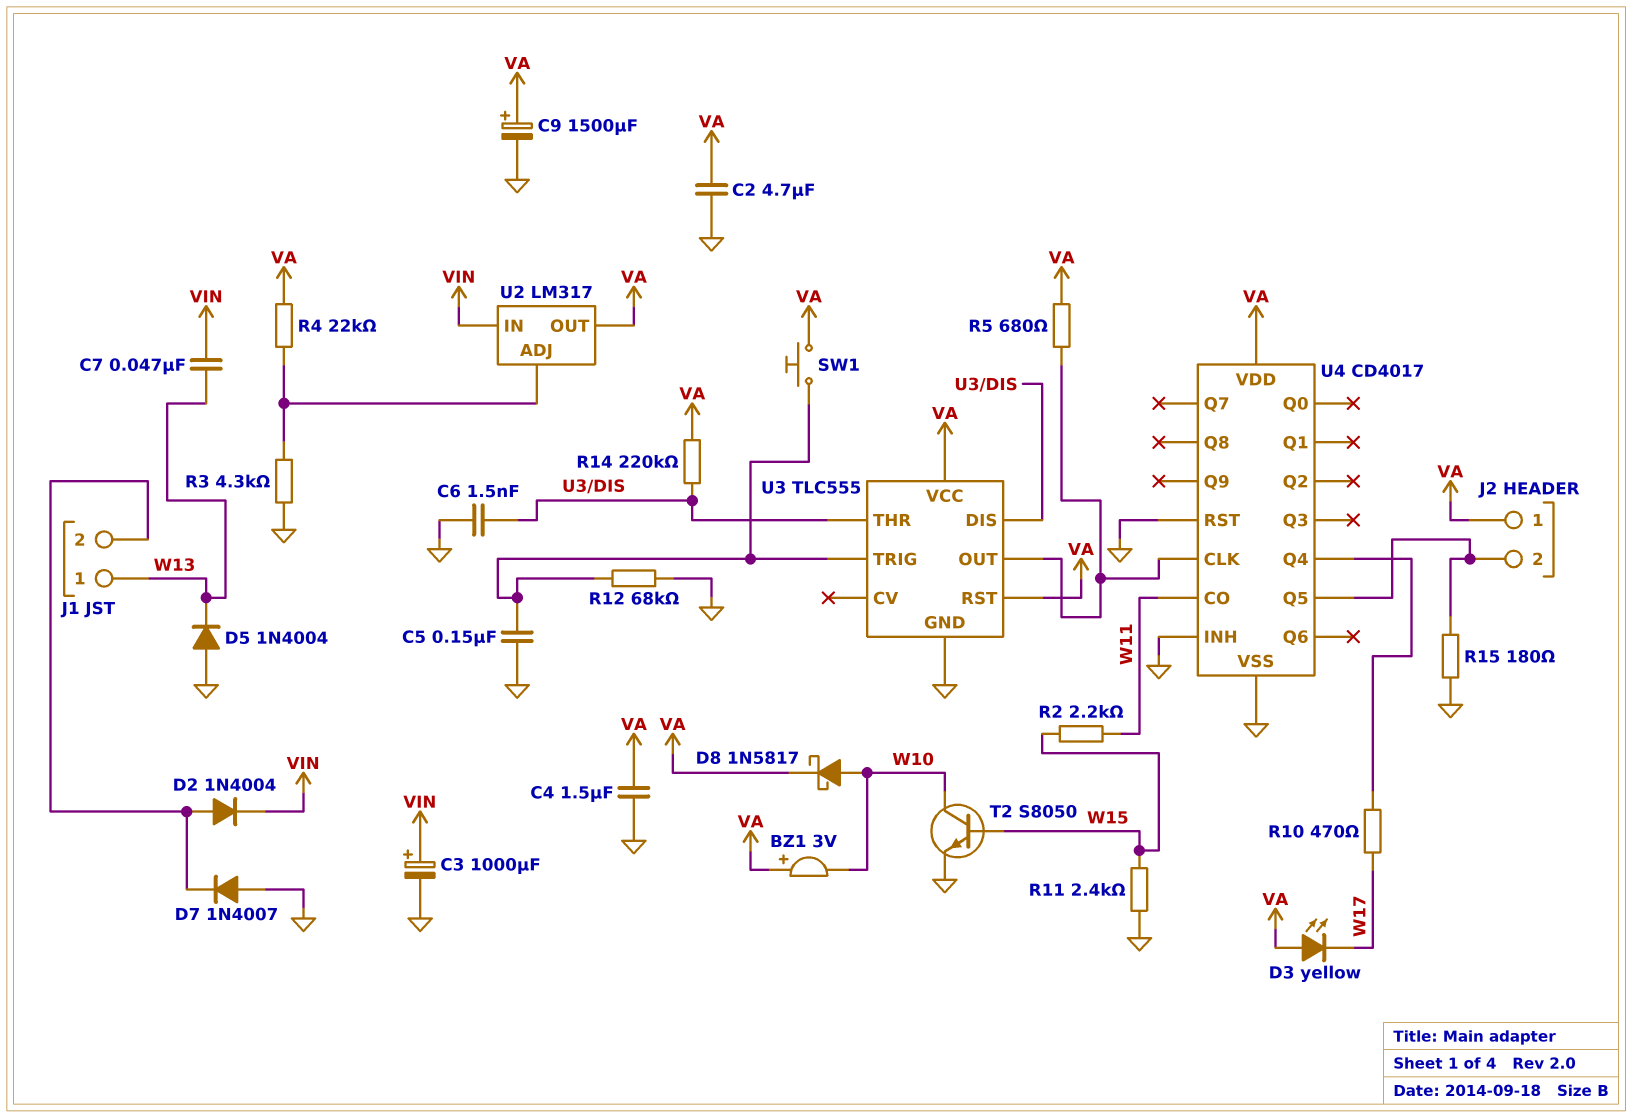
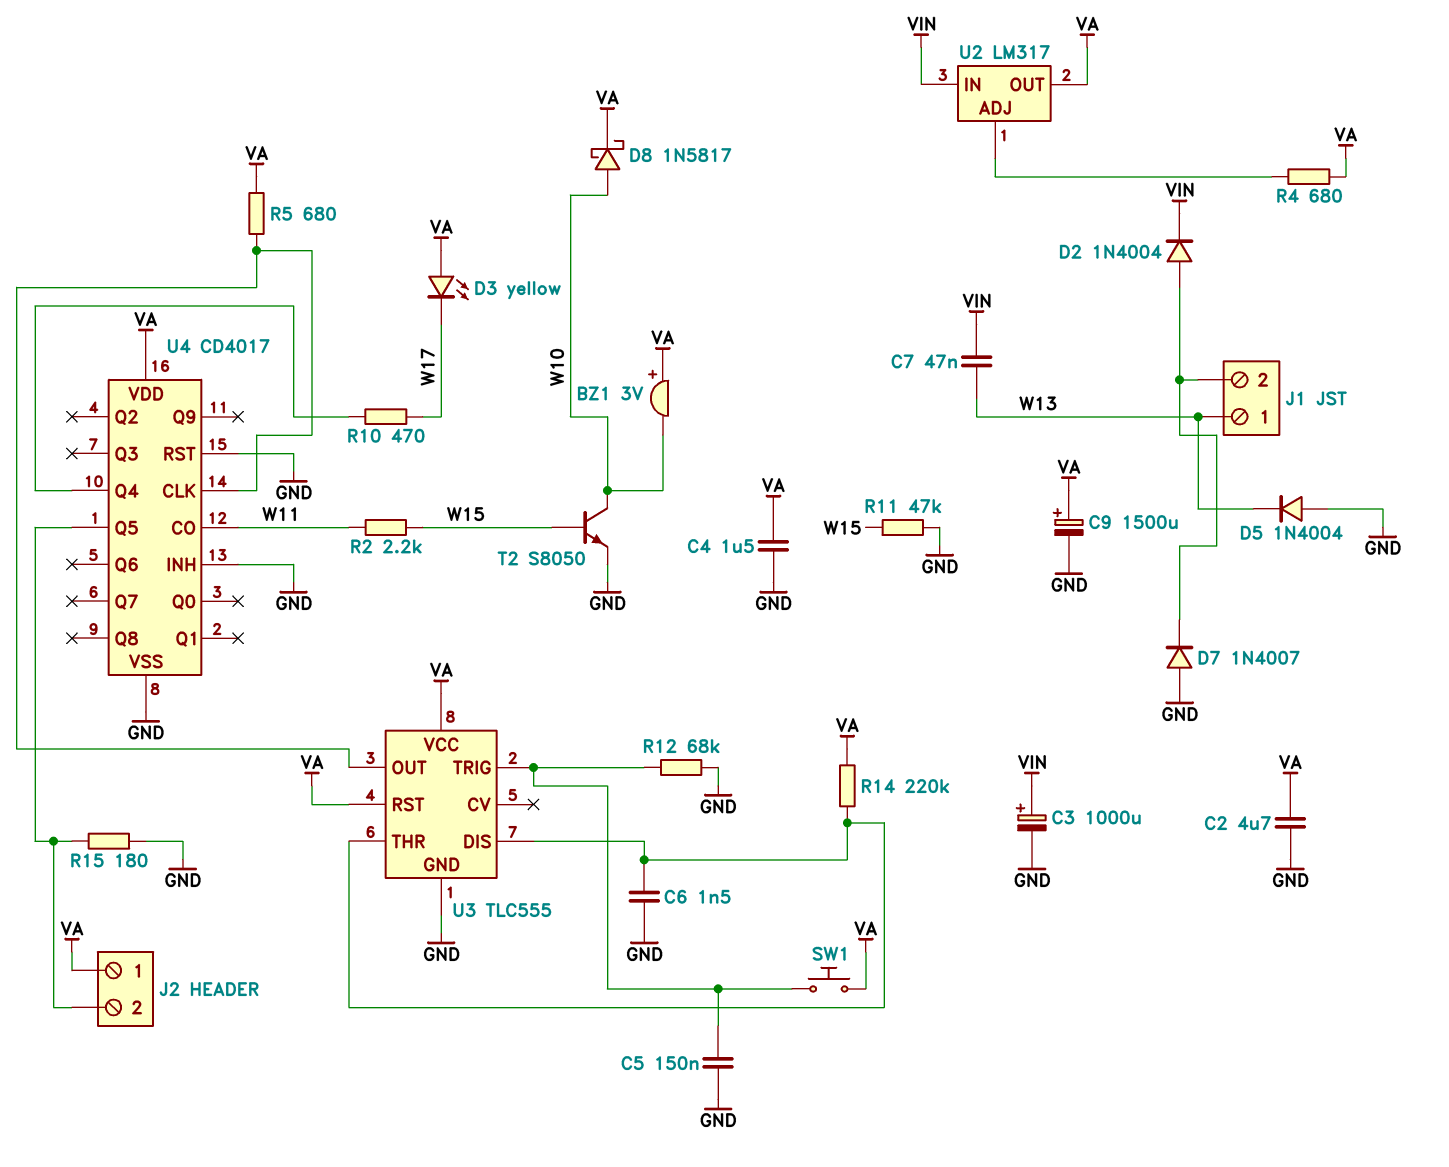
R3: 4.3k (GND, U2/ADJ) -> none
R4: 22k (U2/ADJ, VA) -> 680 (U2/ADJ, VA)
R11: 2.4k (GND, W15) -> 47k (GND, W15)

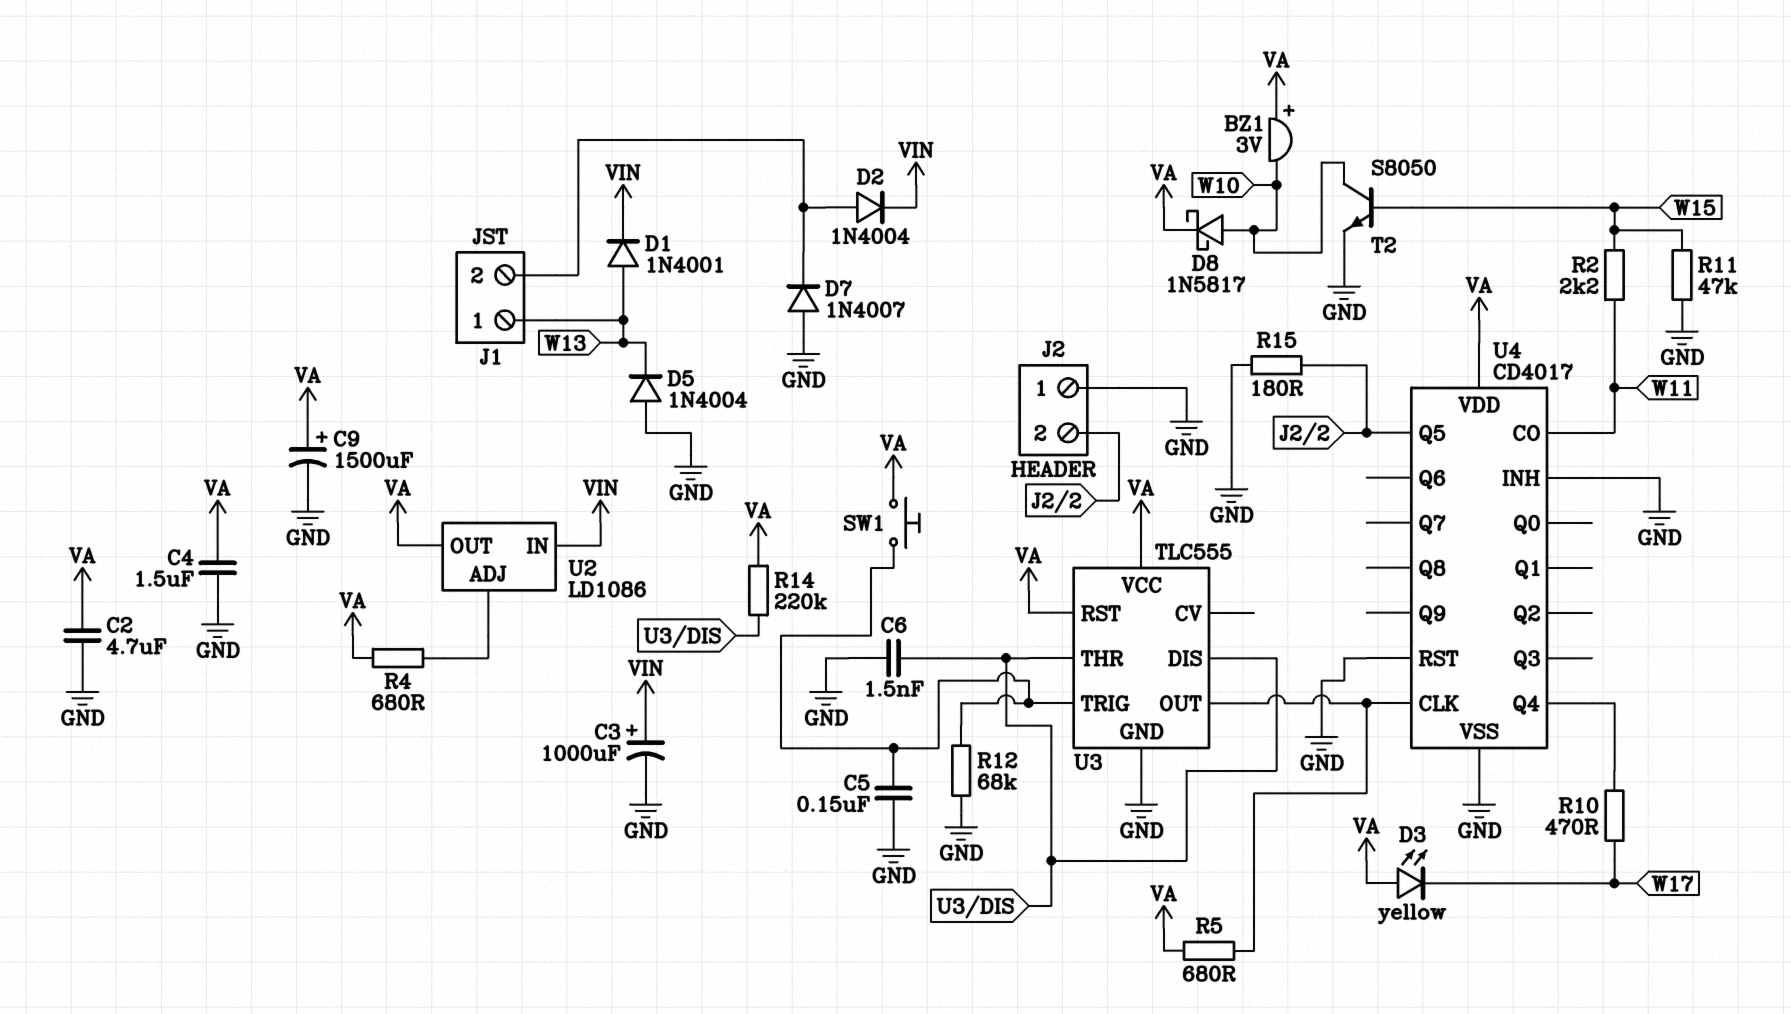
C7: 47nF (VIN, W13) -> none
D1: none -> diode 1N4001 (A W13, K VIN)
J2 pin 1: VA -> GND
U2: LM317 -> LD1086

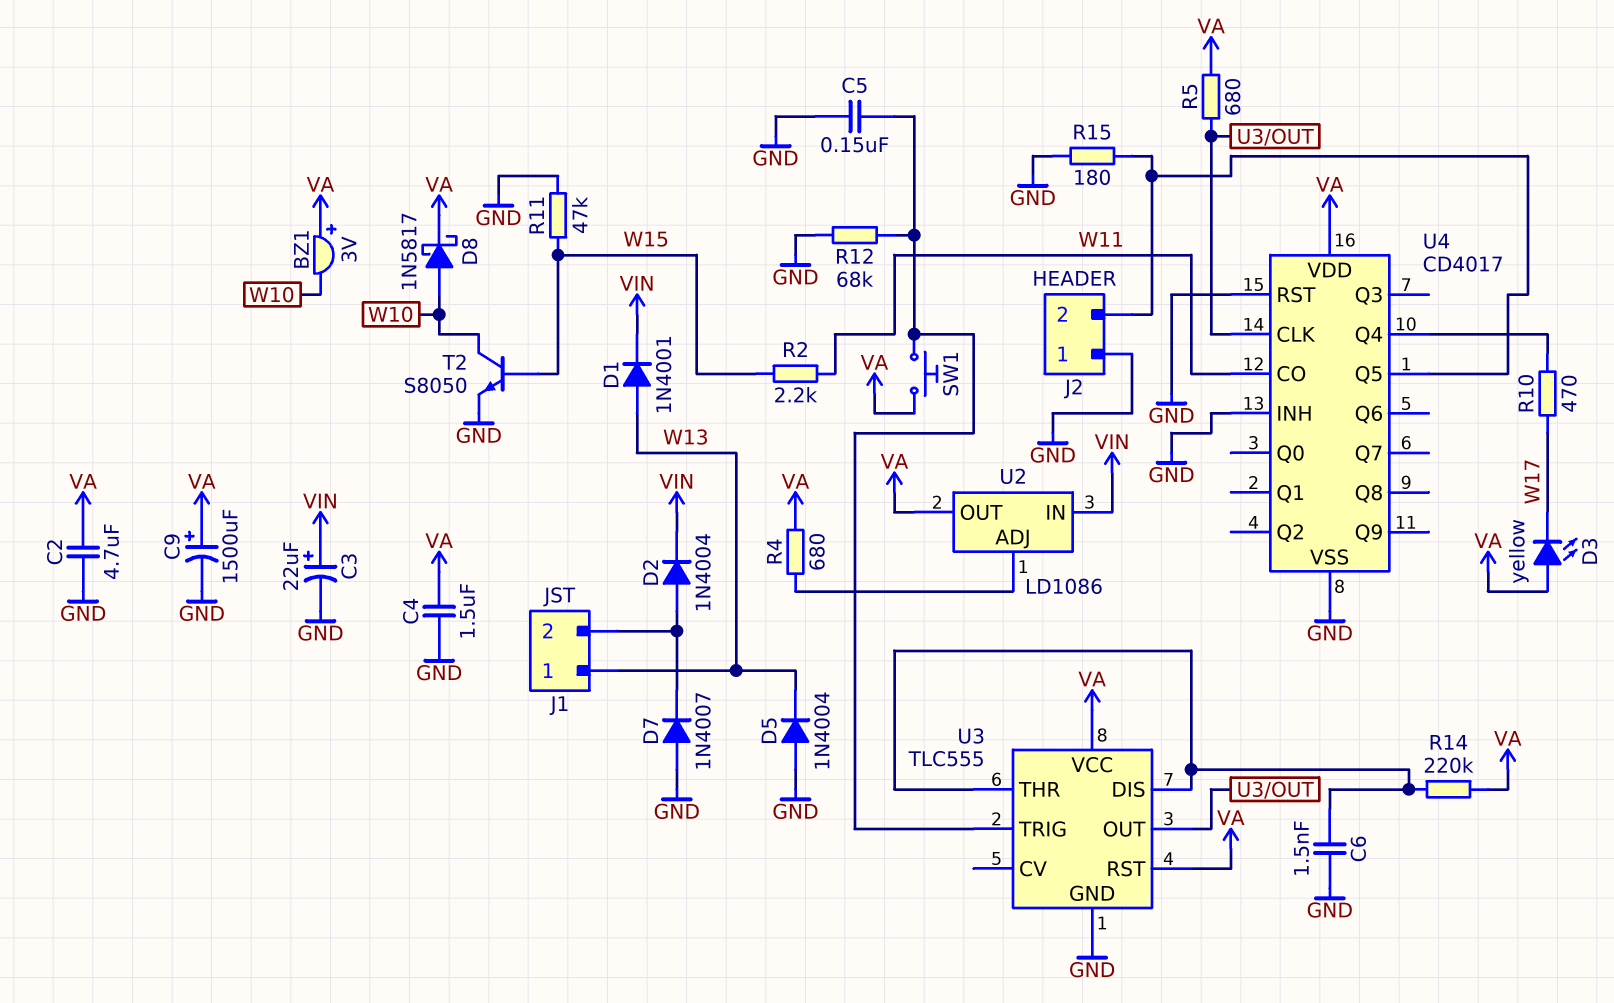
C3: 1000uF (plus VIN, minus GND) -> 22uF (plus VIN, minus GND)

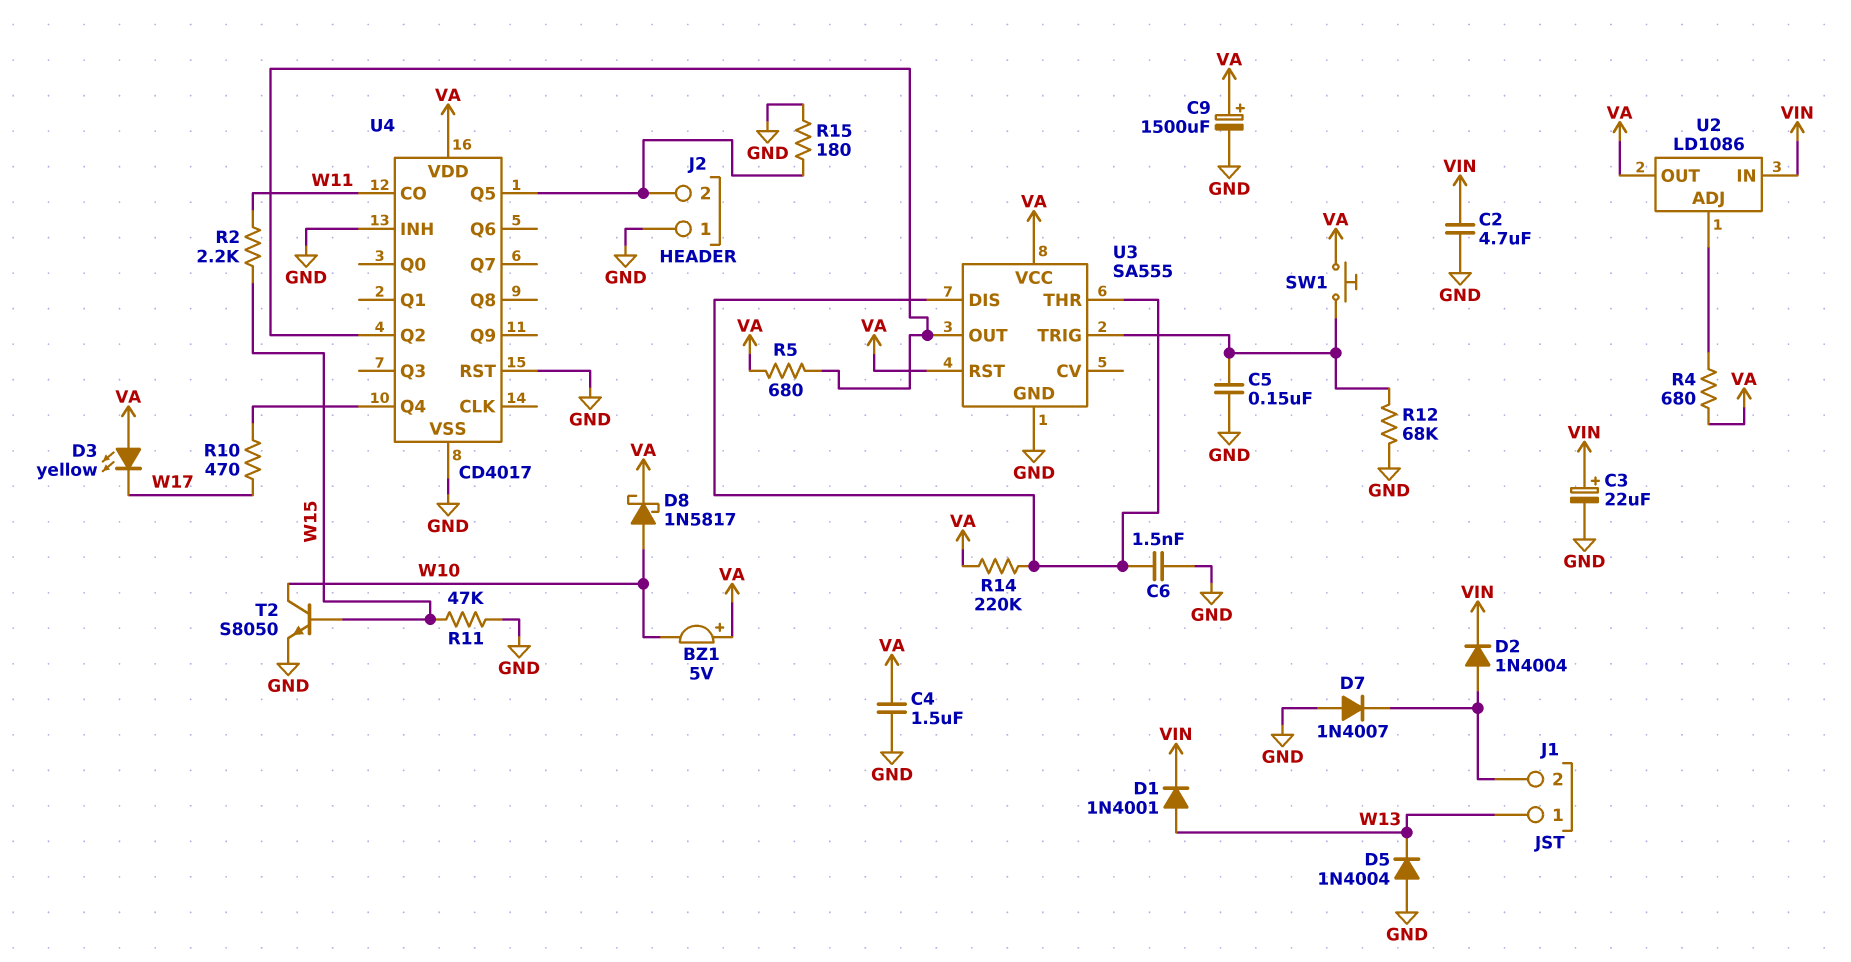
BZ1: buzzer 3V (plus VA, minus W10) -> buzzer 5V (plus VA, minus W10)
C2: 4.7uF (GND, VA) -> 4.7uF (GND, VIN)
U3: TLC555 -> SA555
U4 pin CLK: U3/OUT -> none
U4 pin Q2: none -> U3/OUT

